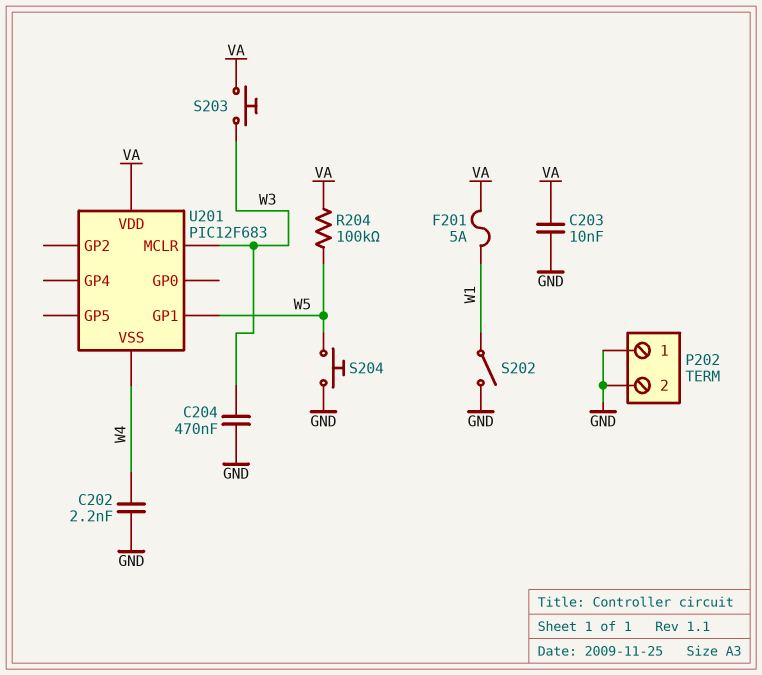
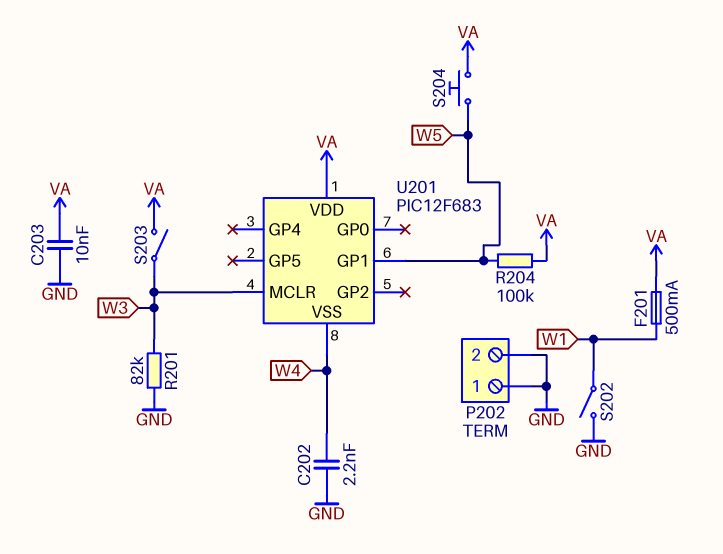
C204: 470nF (GND, W3) -> none
F201: 5A (VA, W1) -> 500mA (VA, W1)
R201: none -> 82k (GND, W3)
S203: button (VA, W3) -> switch (VA, W3)
S204: button (GND, W5) -> button (VA, W5)

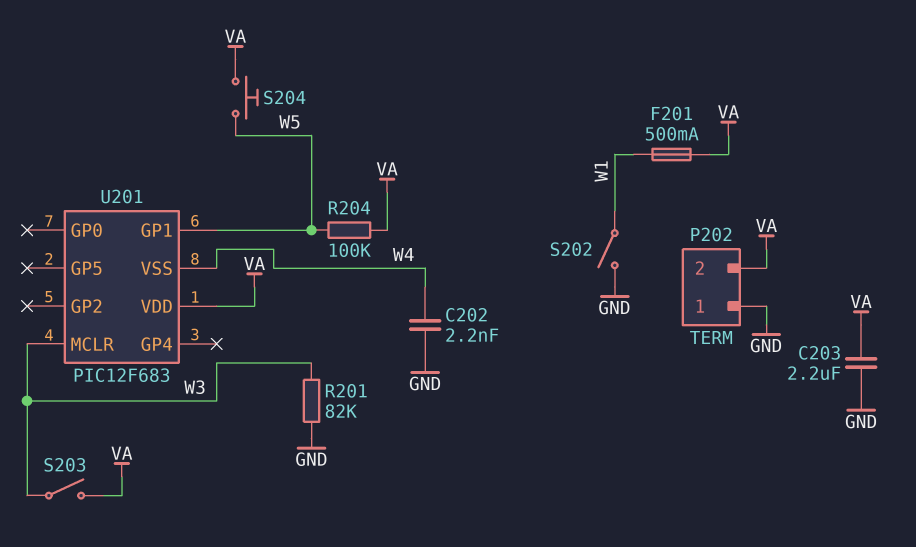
C203: 10nF (GND, VA) -> 2.2uF (GND, VA)
P202 pin 2: GND -> VA

